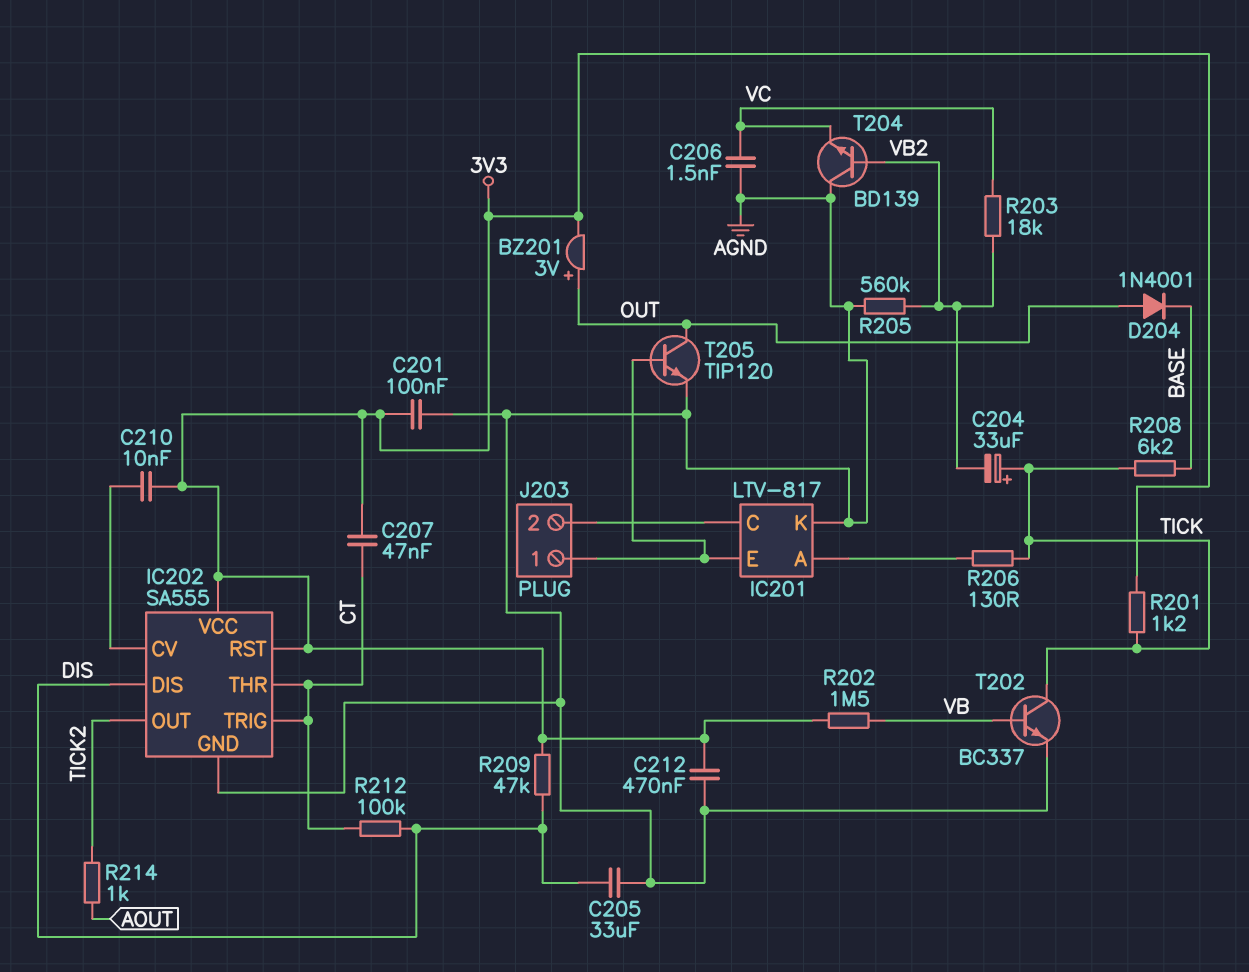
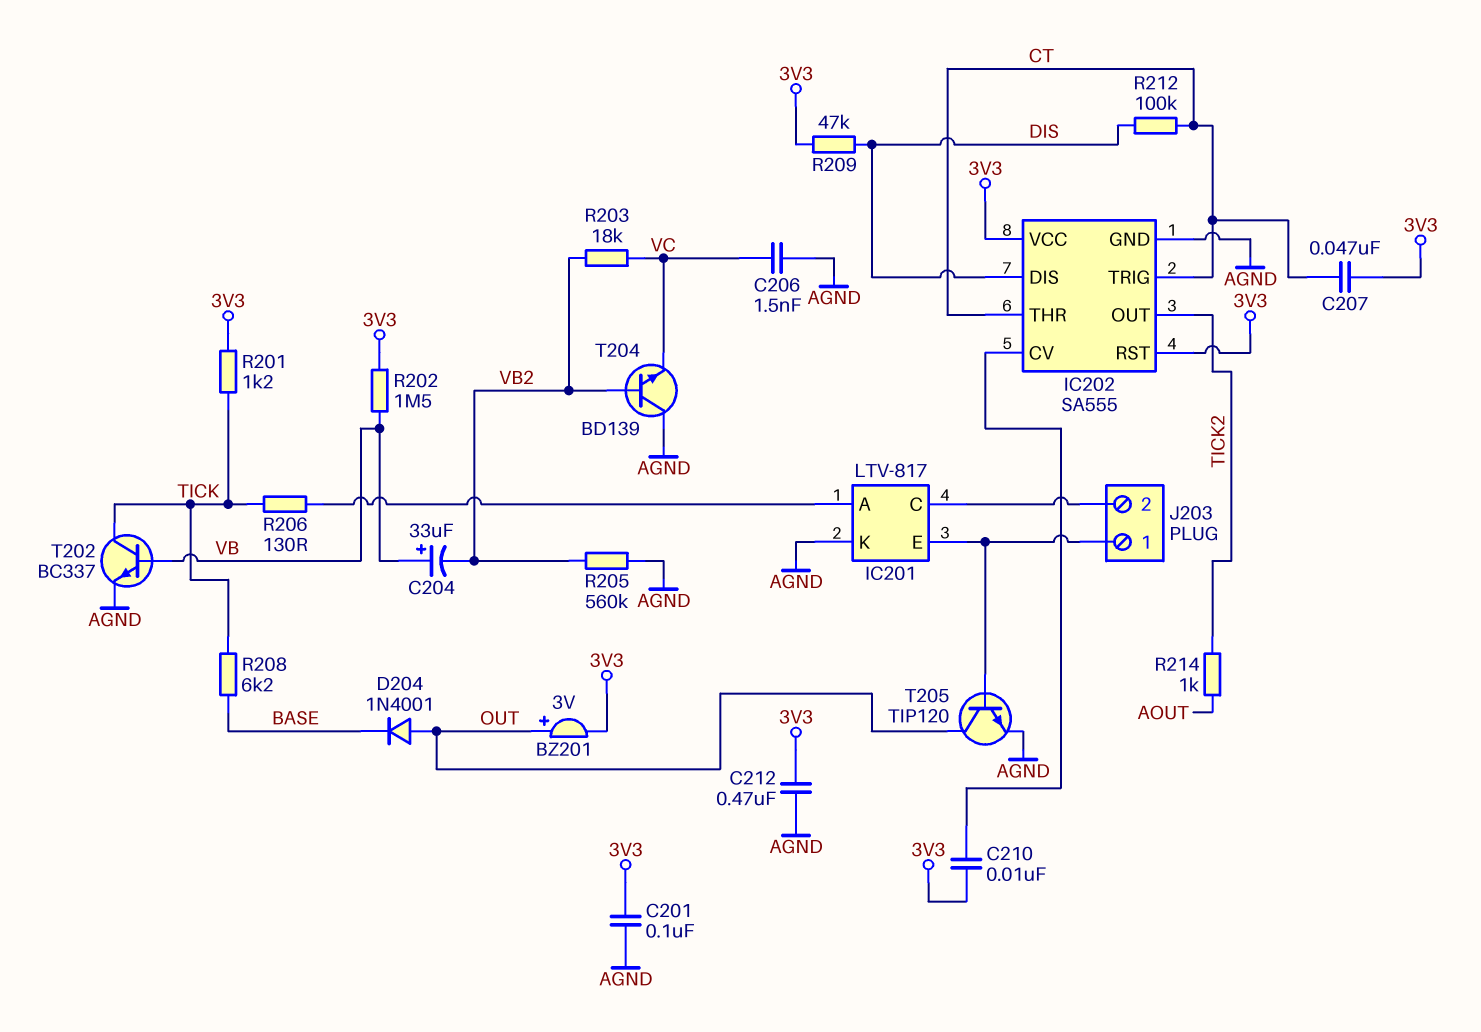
C204: 33uF (plus TICK, minus VB2) -> 33uF (plus VB, minus VB2)
C205: 33uF (AGND, DIS) -> none

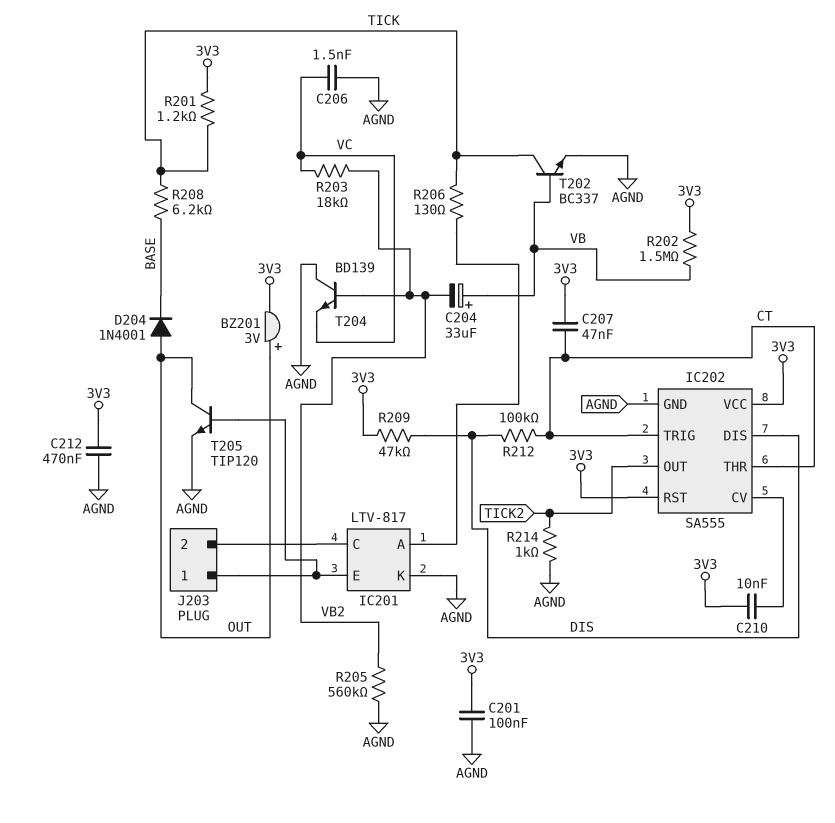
R214: 1k (AOUT, TICK2) -> 1k (AGND, TICK2)

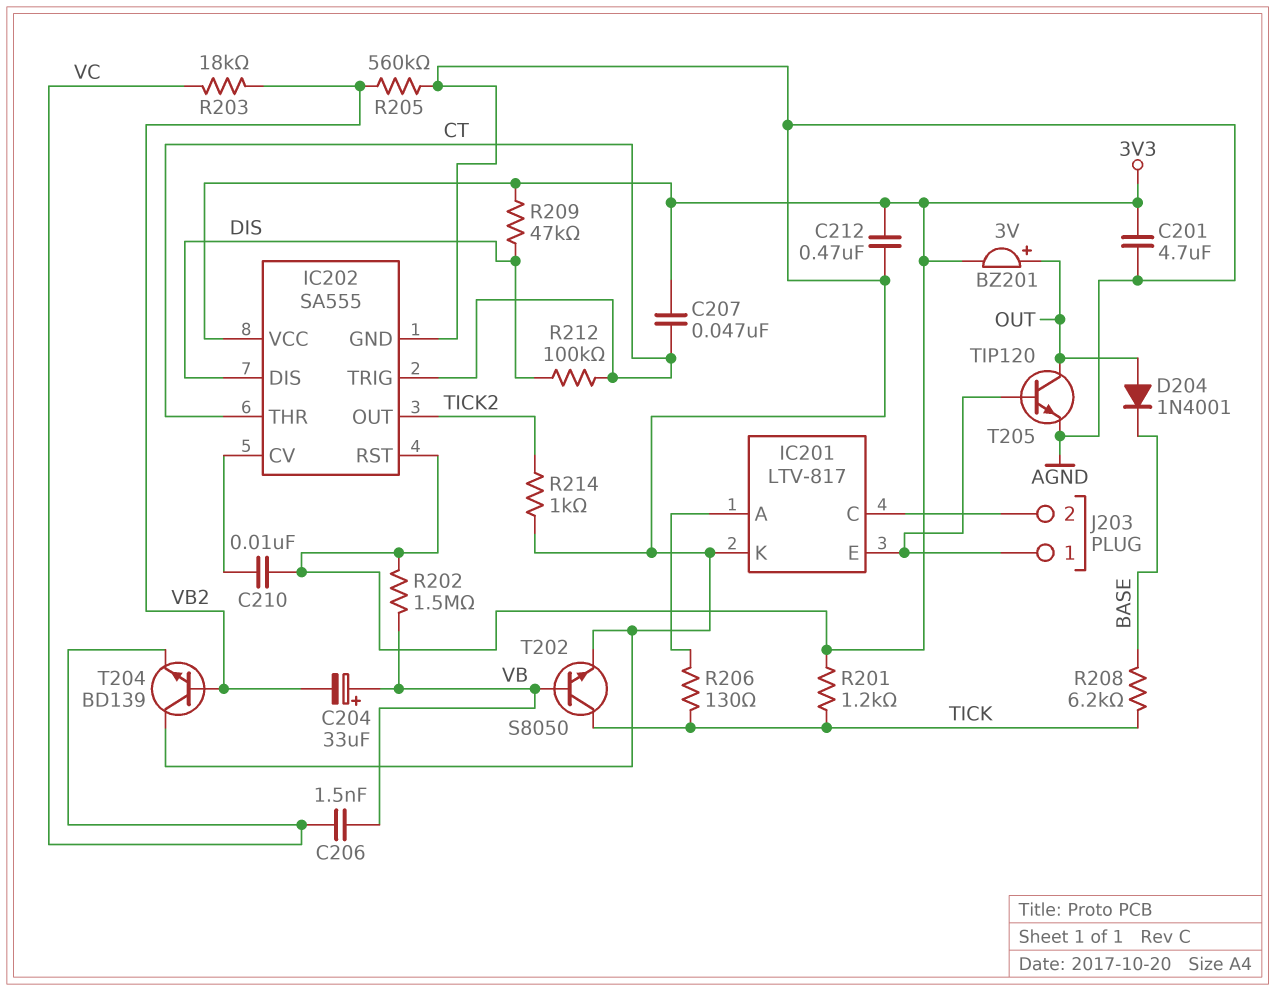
C201: 100nF (3V3, AGND) -> 4.7uF (3V3, AGND)
C206: 1.5nF (AGND, VC) -> 1.5nF (VB, VC)
T202: NPN BC337 (B VB, C TICK, E AGND) -> NPN S8050 (B VB, C TICK, E AGND)

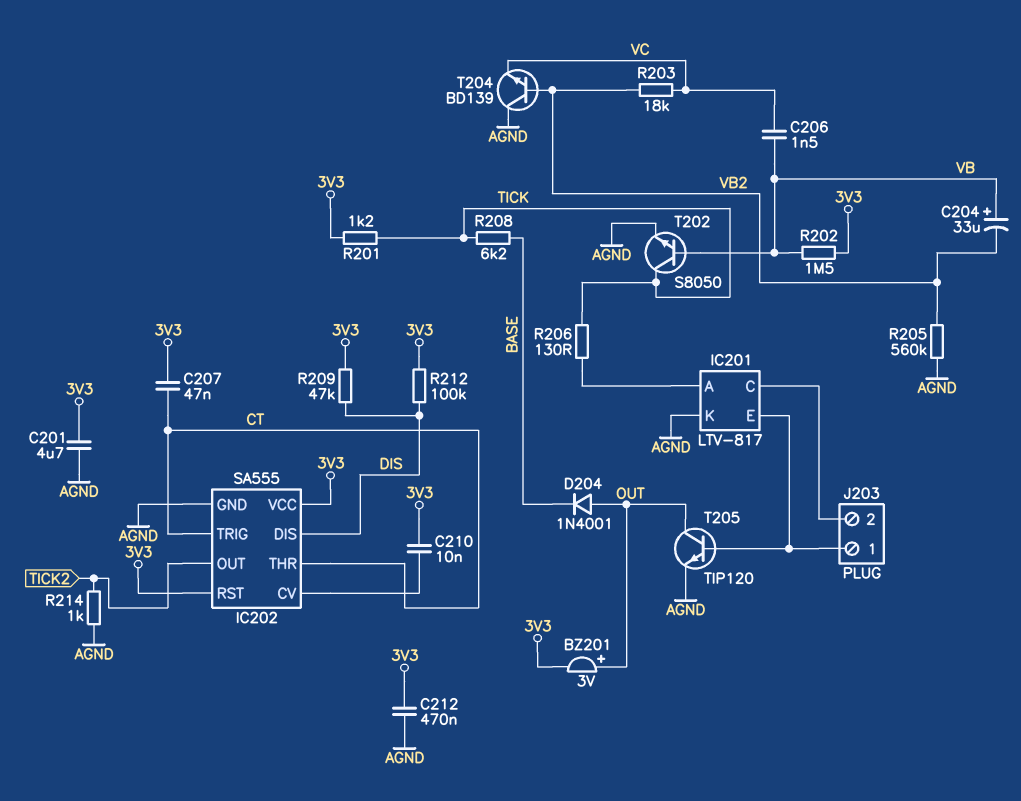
R212: 100k (CT, DIS) -> 100k (3V3, DIS)

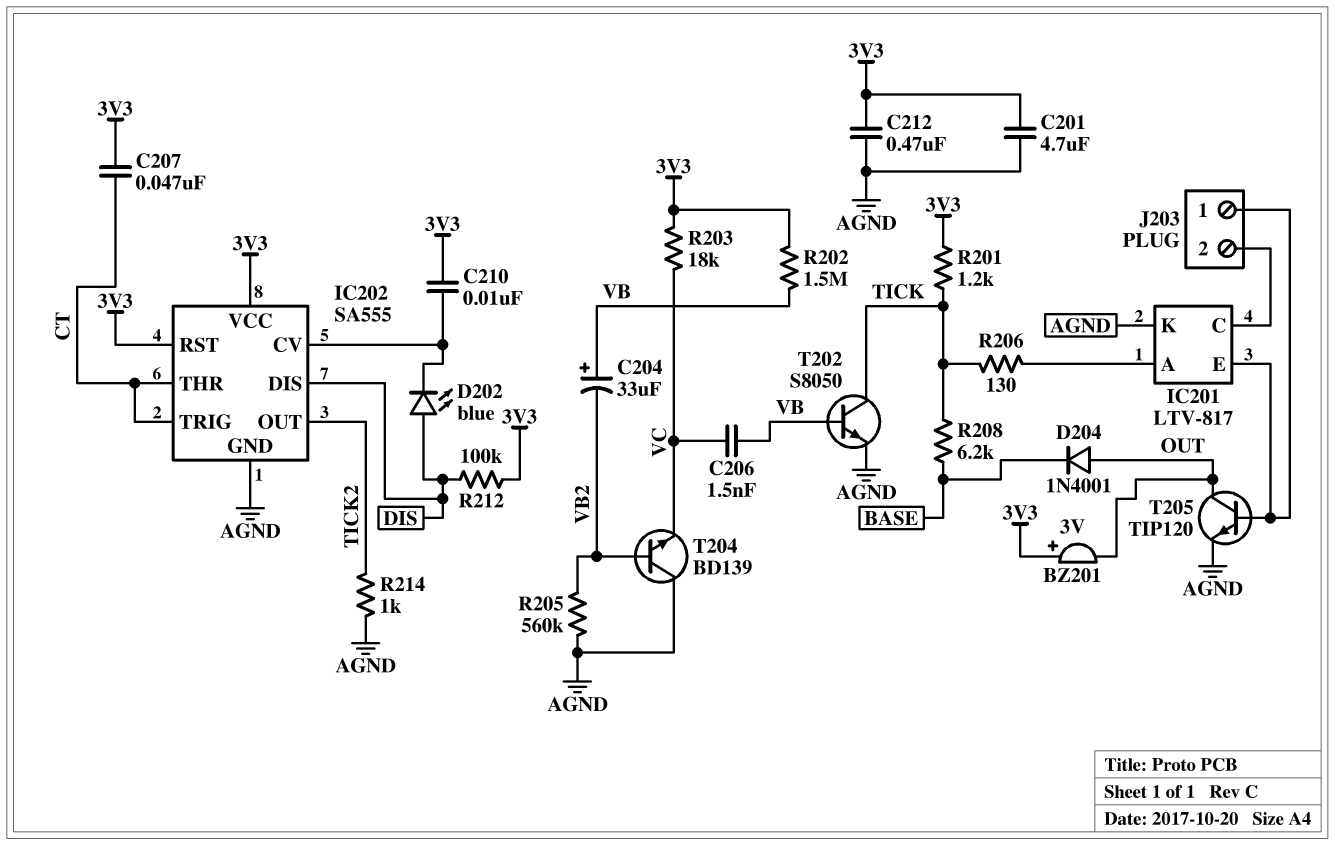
BZ201: buzzer 3V (plus OUT, minus 3V3) -> buzzer 3V (plus 3V3, minus OUT)
D202: none -> LED blue (A DIS, K IC202/CV)
R203: 18k (VB2, VC) -> 18k (3V3, VC)
R209: 47k (3V3, DIS) -> none

